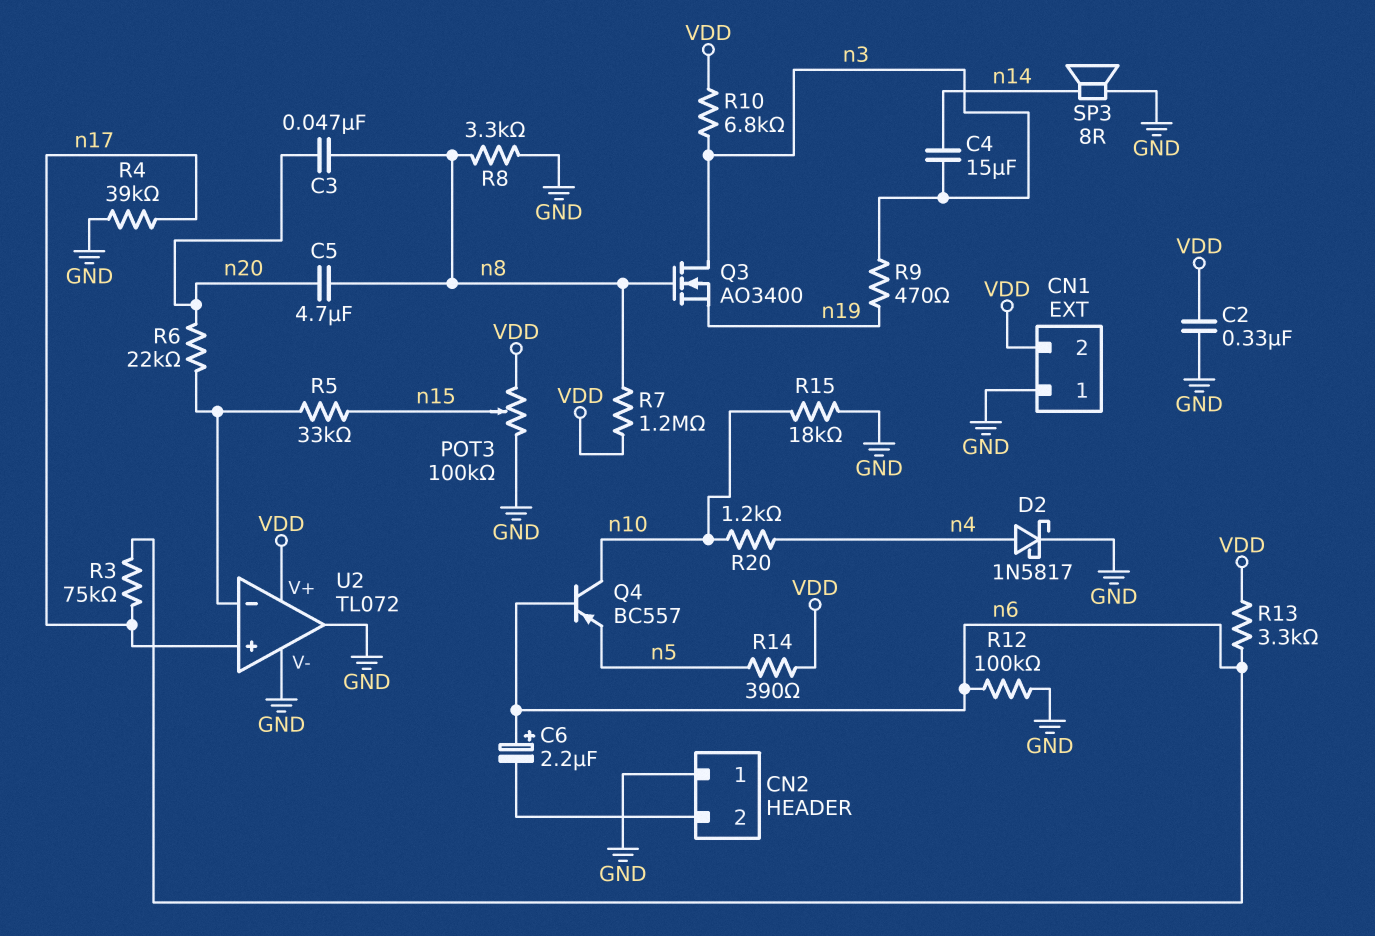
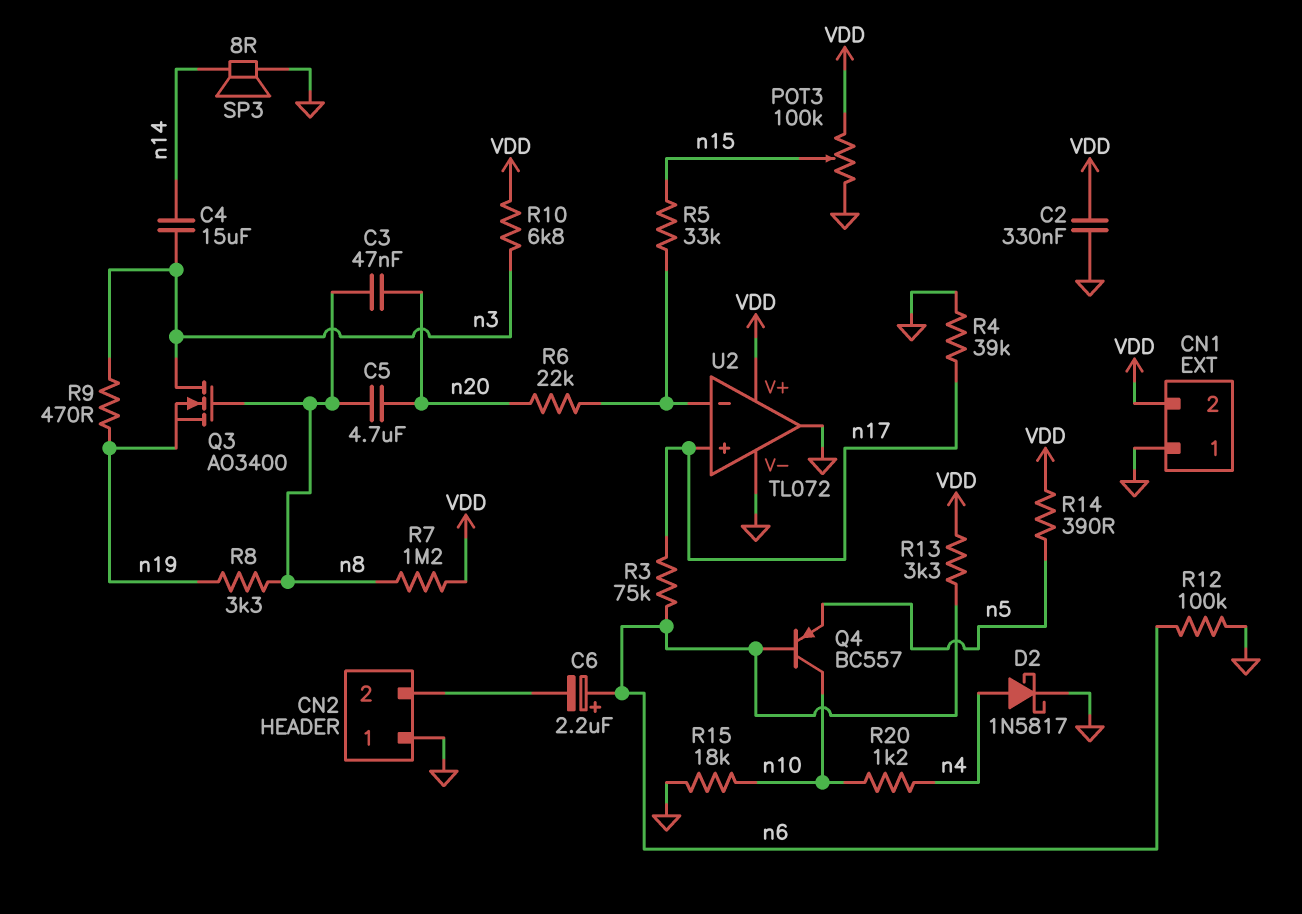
R8: 3.3k (GND, n8) -> 3.3k (n8, n19)

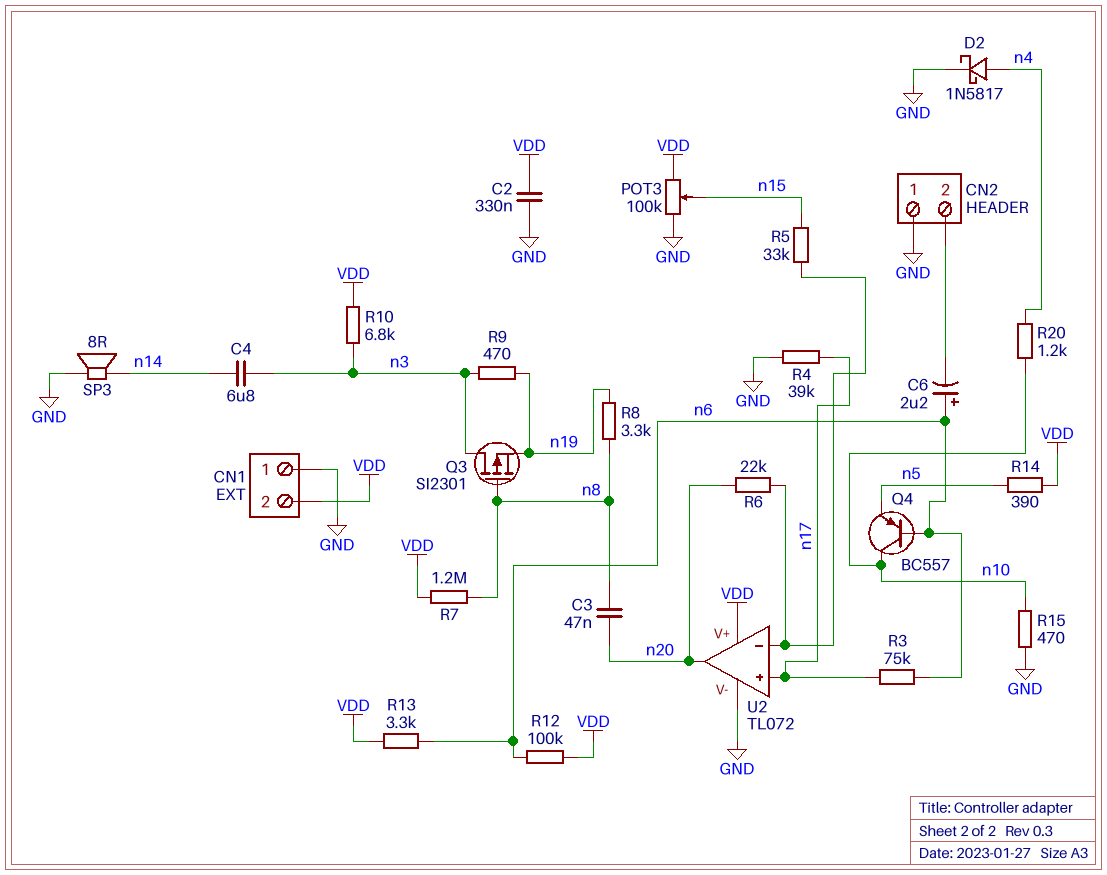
C4: 15uF (n3, n14) -> 6.8uF (n3, n14)
C5: 4.7uF (n8, n20) -> none
Q3: NMOS AO3400 (G n8, D n3, S n19) -> PMOS SI2301 (G n8, D n3, S n19)
R12: 100k (GND, n6) -> 100k (VDD, n6)
R15: 18k (GND, n10) -> 470 (GND, n10)
U2 pin out: GND -> n20

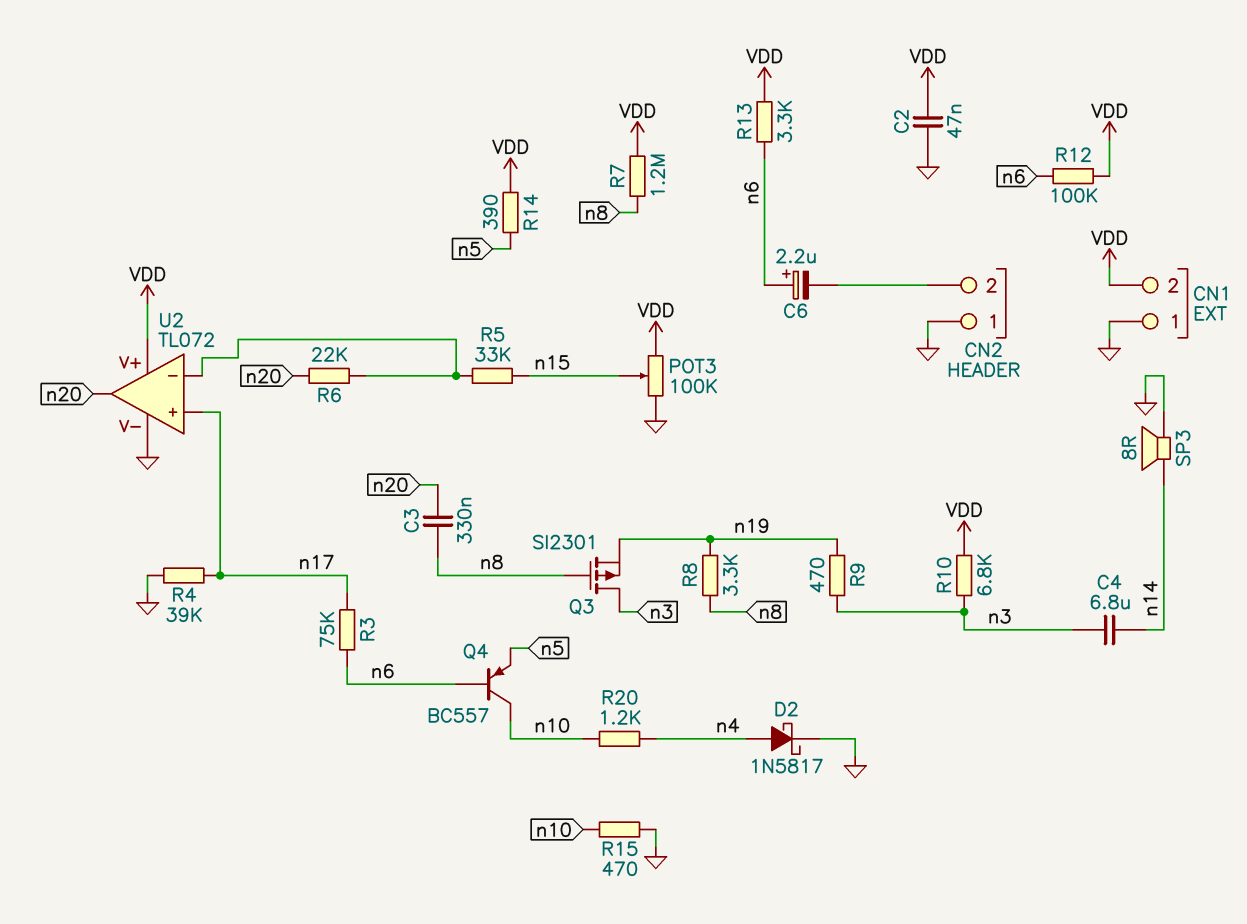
C2: 330nF (GND, VDD) -> 47nF (GND, VDD)
C3: 47nF (n8, n20) -> 330nF (n8, n20)

